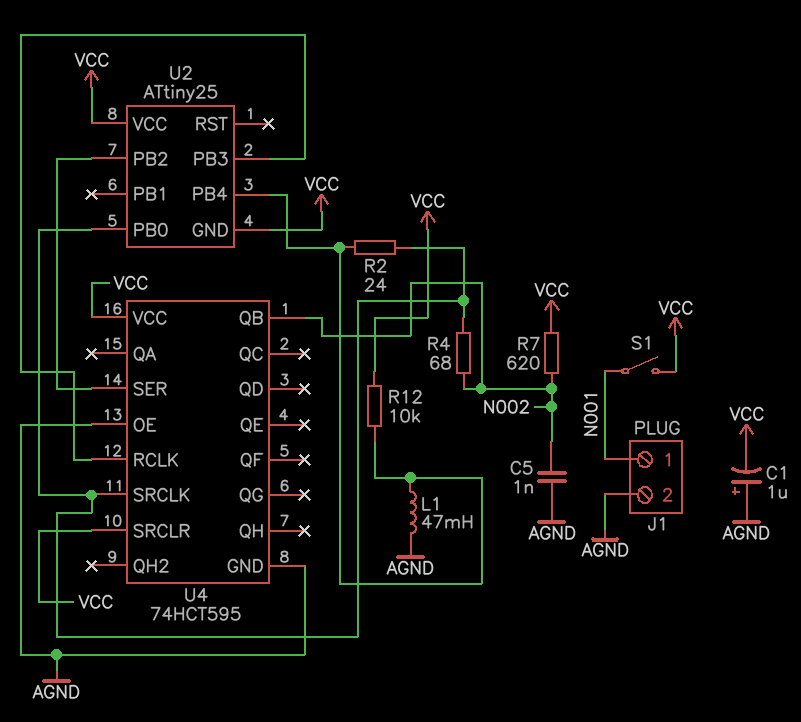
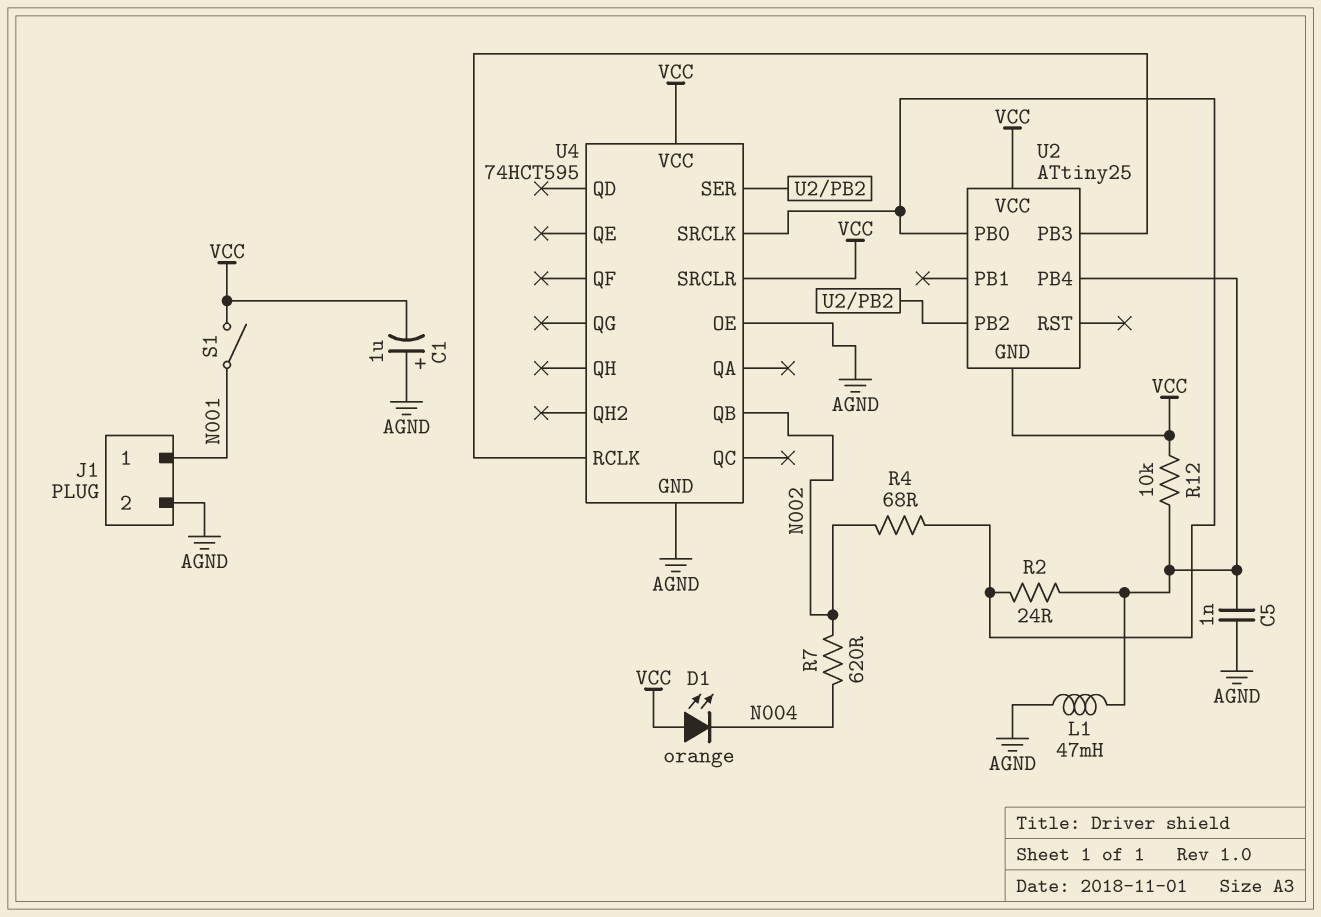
C5: 1nF (AGND, N002) -> 1nF (AGND, U2/PB4)
D1: none -> LED orange (A VCC, K N004)
R7: 620 (N002, VCC) -> 620 (N002, N004)

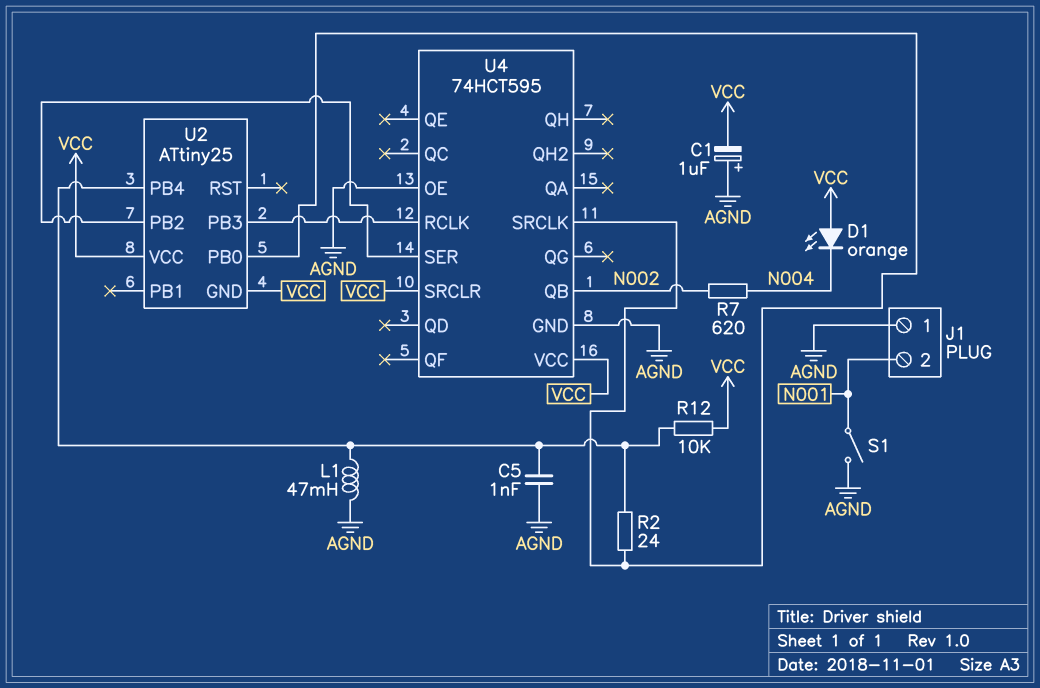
J1 pin 1: N001 -> AGND
J1 pin 2: AGND -> N001
R4: 68 (N002, U2/PB0) -> none
S1: switch (N001, VCC) -> switch (AGND, N001)

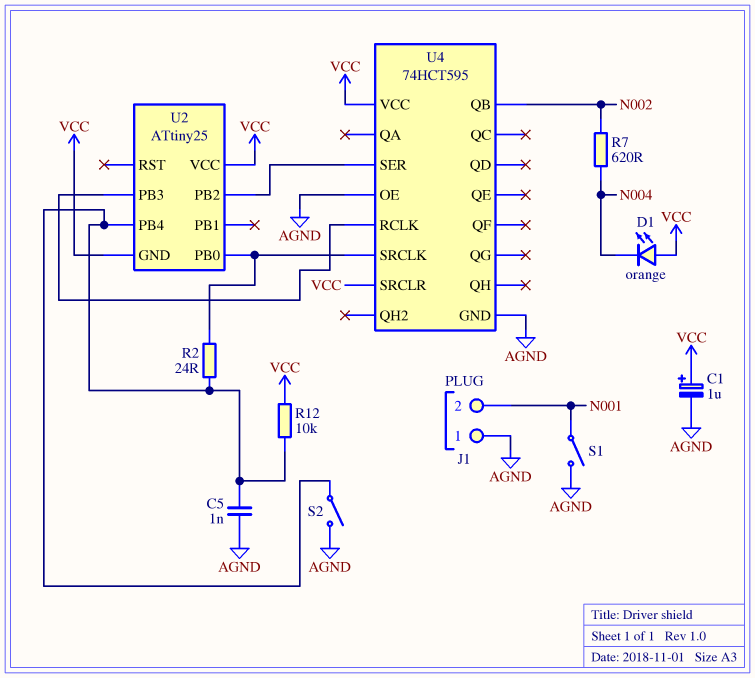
C1: 1uF (plus AGND, minus VCC) -> 1uF (plus VCC, minus AGND)
L1: 47mH (AGND, U2/PB4) -> none
S2: none -> switch (AGND, U2/PB4)

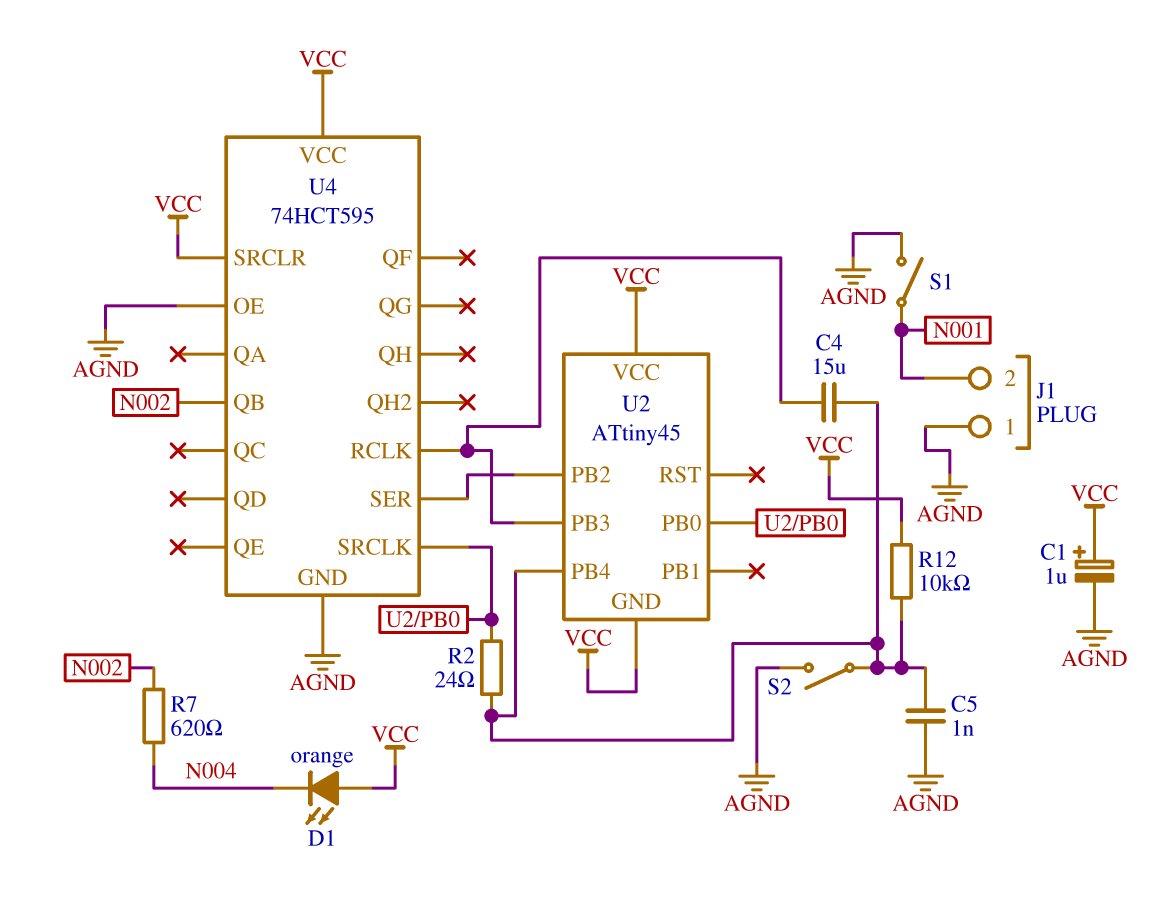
C4: none -> 15uF (U2/PB3, U2/PB4)
U2: ATtiny25 -> ATtiny45

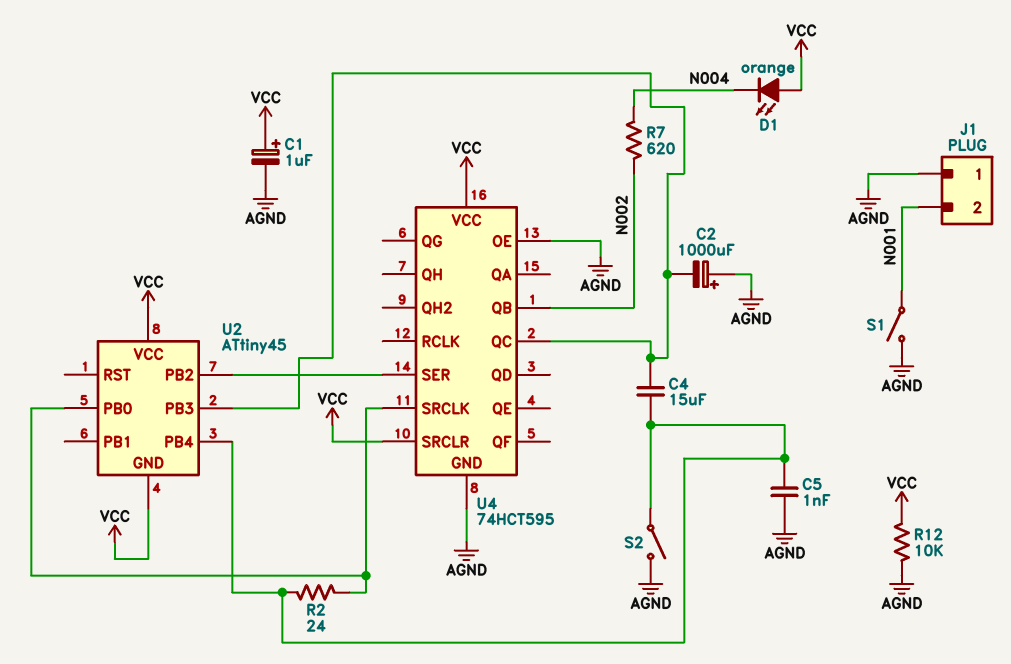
C2: none -> 1000uF (plus AGND, minus U2/PB3)
R12: 10k (U2/PB4, VCC) -> 10k (AGND, VCC)
U4 pin QC: none -> U2/PB3
U4 pin RCLK: U2/PB3 -> none

